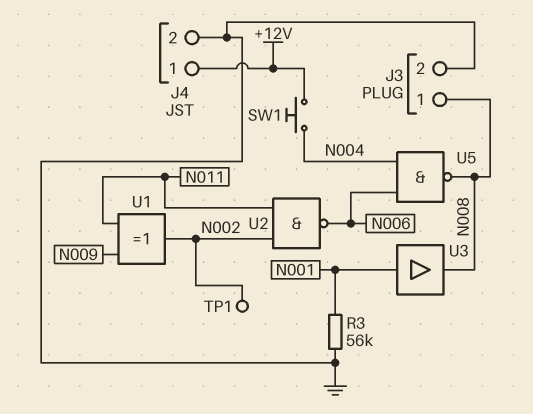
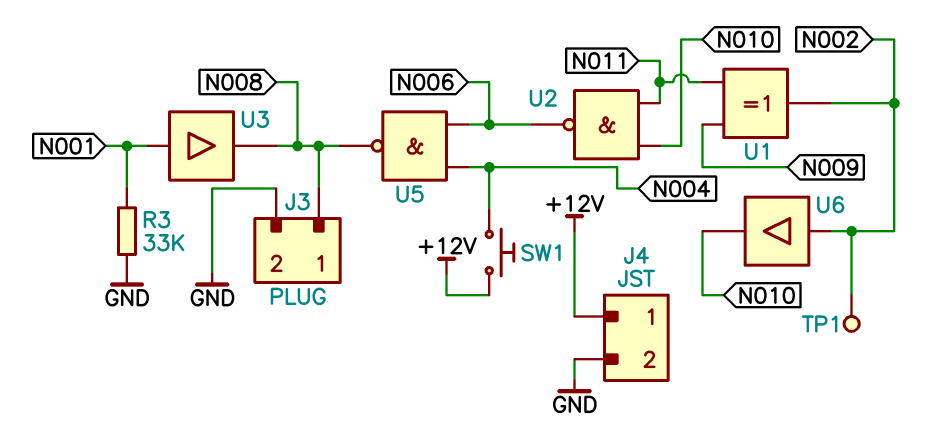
R3: 56k (GND, N001) -> 33k (GND, N001)
U2: NAND (in N002, in N011, out N006) -> NAND (in N010, in N011, out N006)
U6: none -> buffer (in N002, out N010)

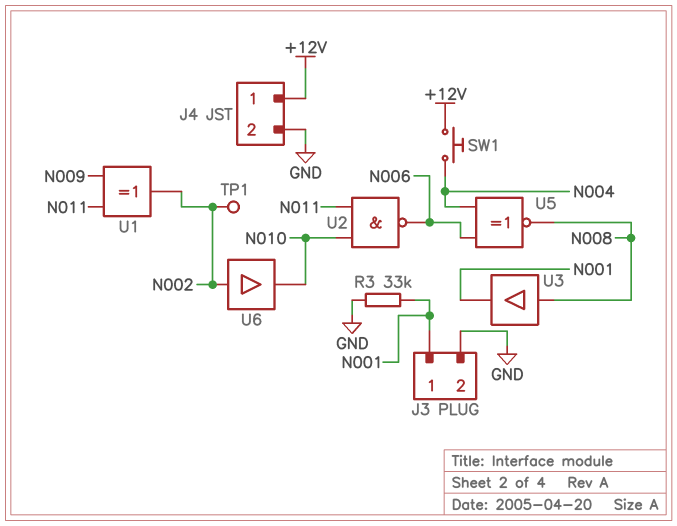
J3 pin 1: N008 -> N001
U3: buffer (in N001, out N008) -> buffer (in N008, out N001)
U5: NAND (in N004, in N006, out N008) -> XNOR (in N004, in N006, out N008)

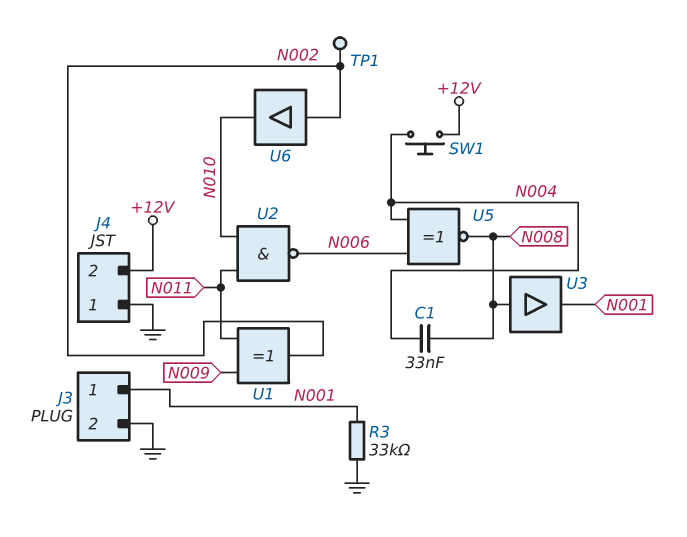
C1: none -> 33nF (N004, N008)
J4 pin 1: +12V -> GND
J4 pin 2: GND -> +12V

